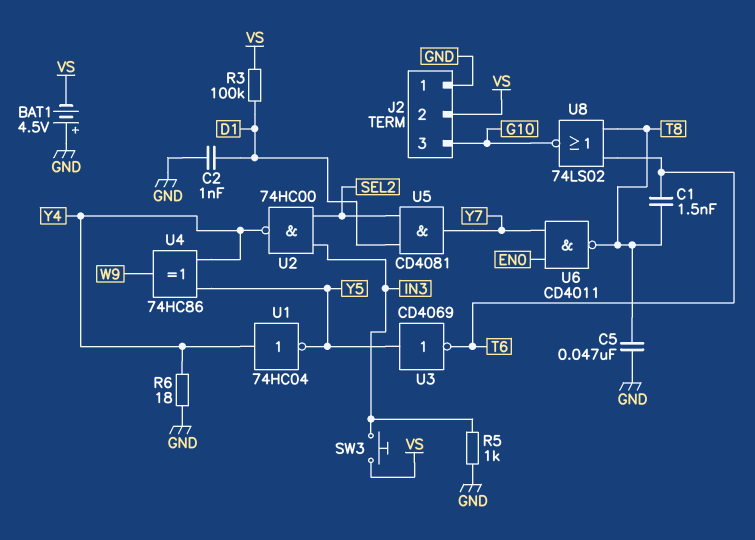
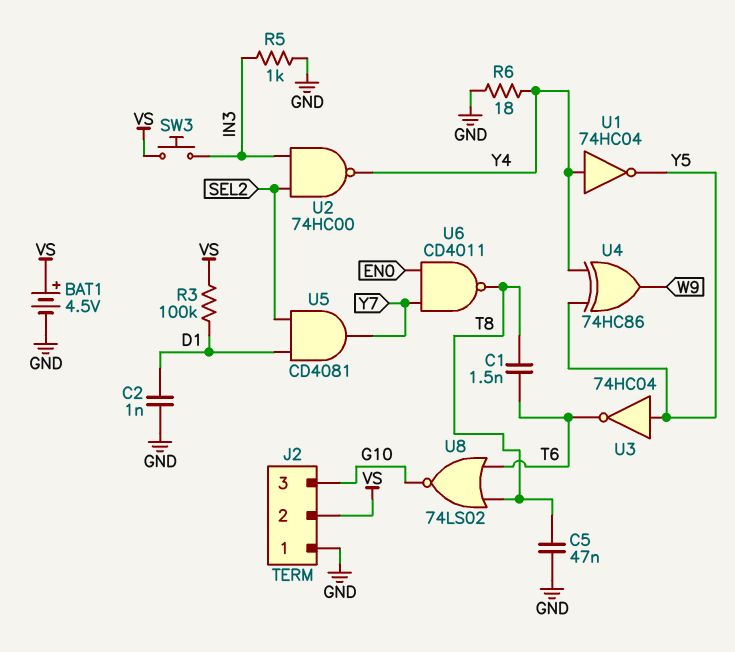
BAT1: 4.5V (plus GND, minus VS) -> 4.5V (plus VS, minus GND)
U3: NOT CD4069 (in Y5, out T6) -> NOT 74HC04 (in Y5, out T6)

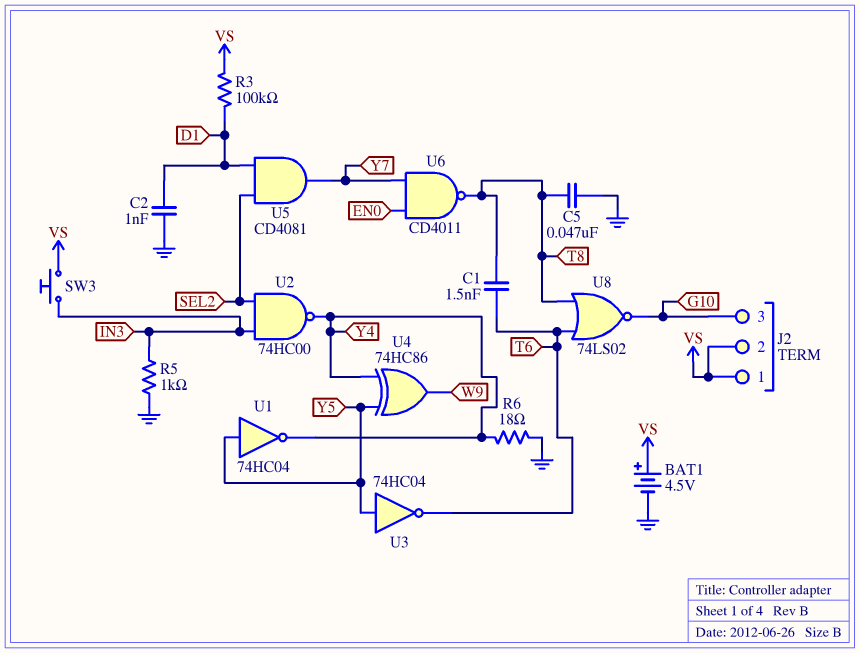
J2 pin 1: GND -> VS
U1: NOT 74HC04 (in Y4, out Y5) -> NOT 74HC04 (in Y5, out Y4)

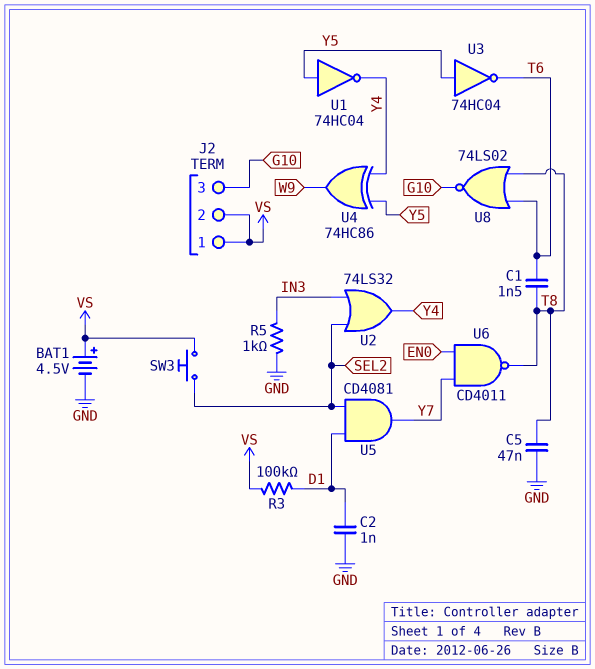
R6: 18 (GND, Y4) -> none
SW3: button (IN3, VS) -> button (SEL2, VS)
U2: NAND 74HC00 (in IN3, in SEL2, out Y4) -> OR 74LS32 (in IN3, in SEL2, out Y4)

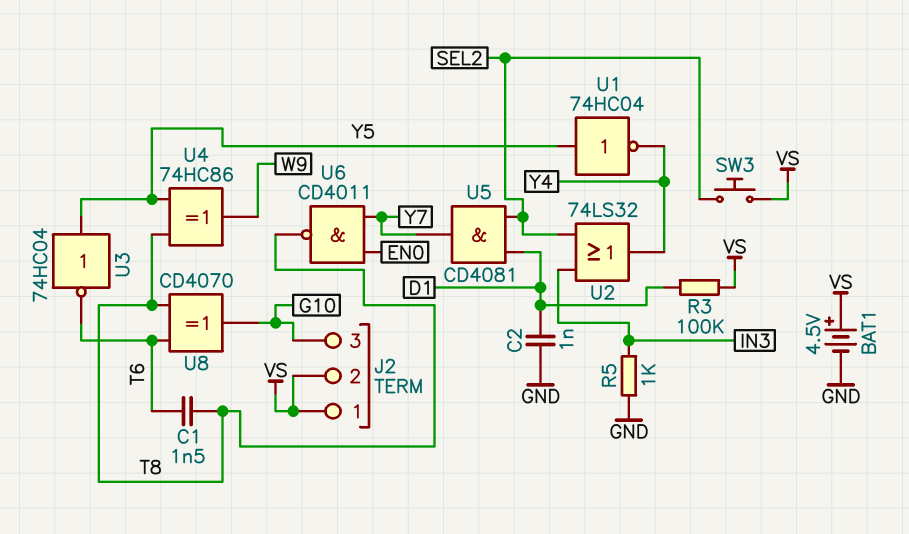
C5: 47nF (GND, T8) -> none
U4: XOR 74HC86 (in Y4, in Y5, out W9) -> XOR 74HC86 (in T8, in Y5, out W9)
U8: NOR 74LS02 (in T6, in T8, out G10) -> XOR CD4070 (in T6, in T8, out G10)

